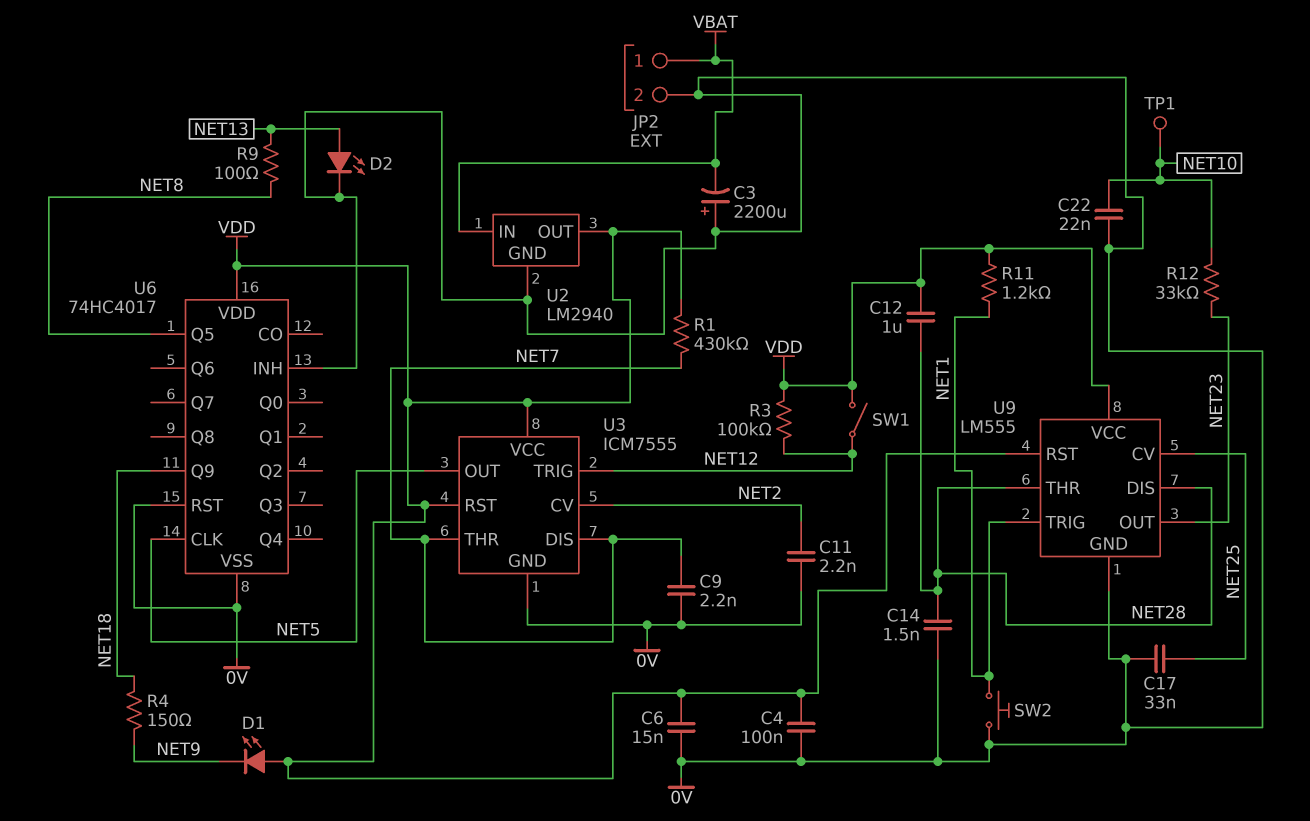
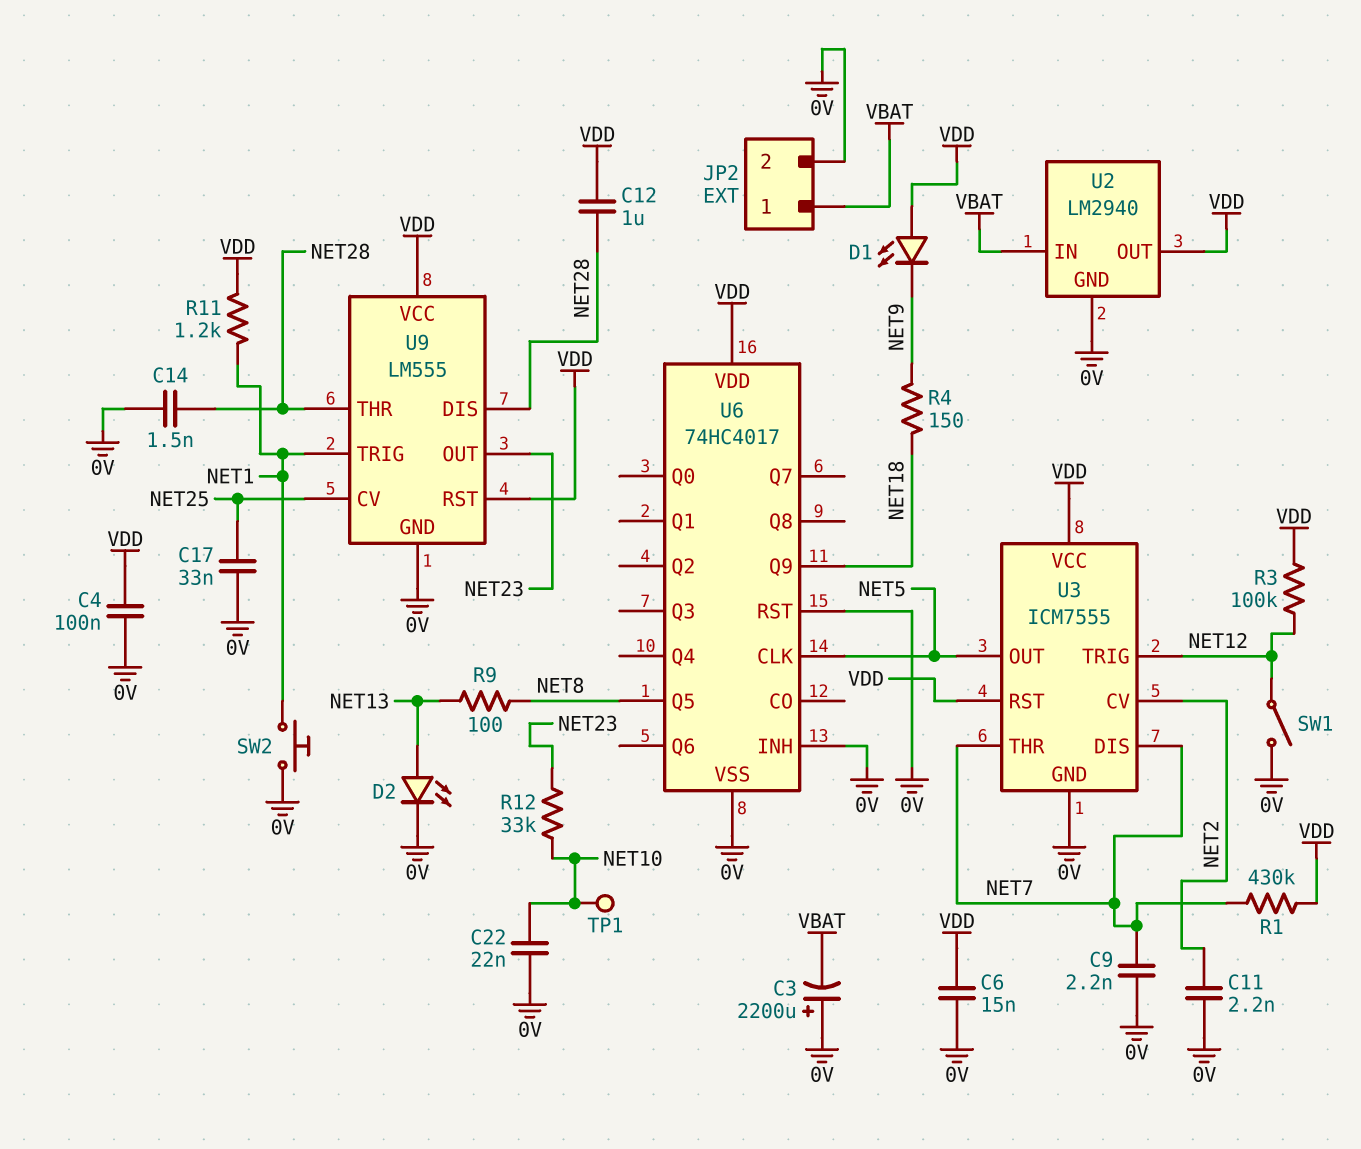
SW1: switch (NET12, VDD) -> switch (0V, NET12)

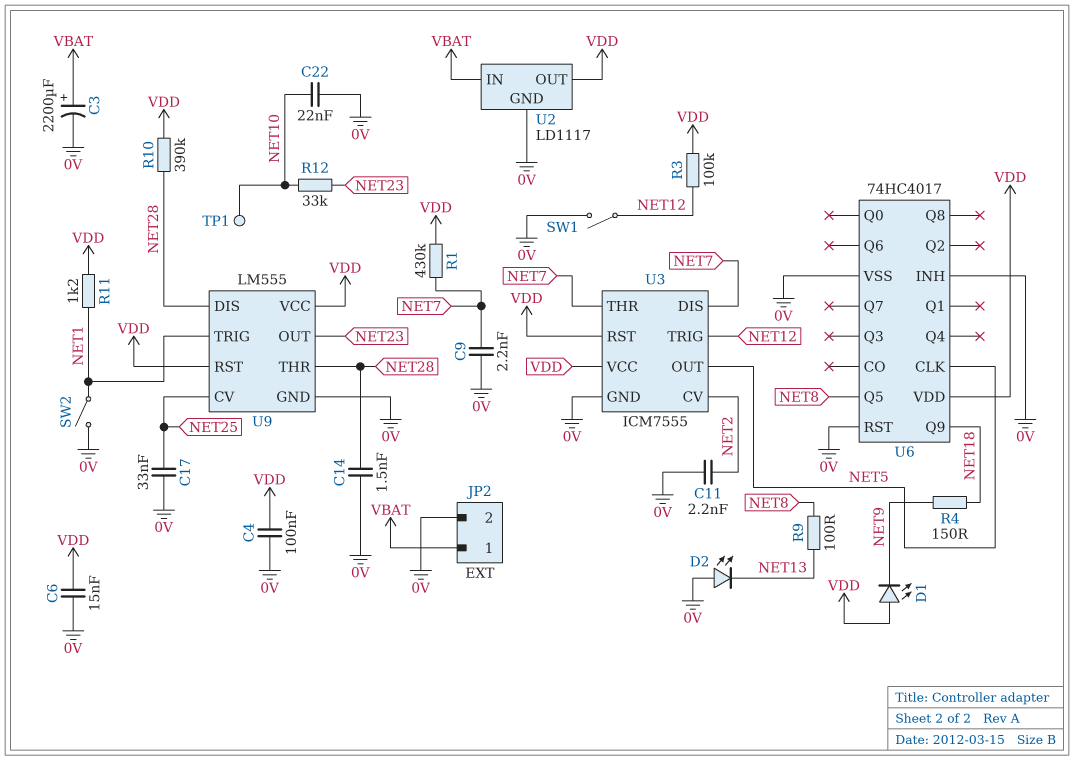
C3: 2200uF (plus 0V, minus VBAT) -> 2200uF (plus VBAT, minus 0V)
C12: 1uF (NET28, VDD) -> none
D2: LED (A NET13, K 0V) -> LED (A 0V, K NET13)
R10: none -> 390k (NET28, VDD)
SW2: button (0V, NET1) -> switch (0V, NET1)
U2: LM2940 -> LD1117

